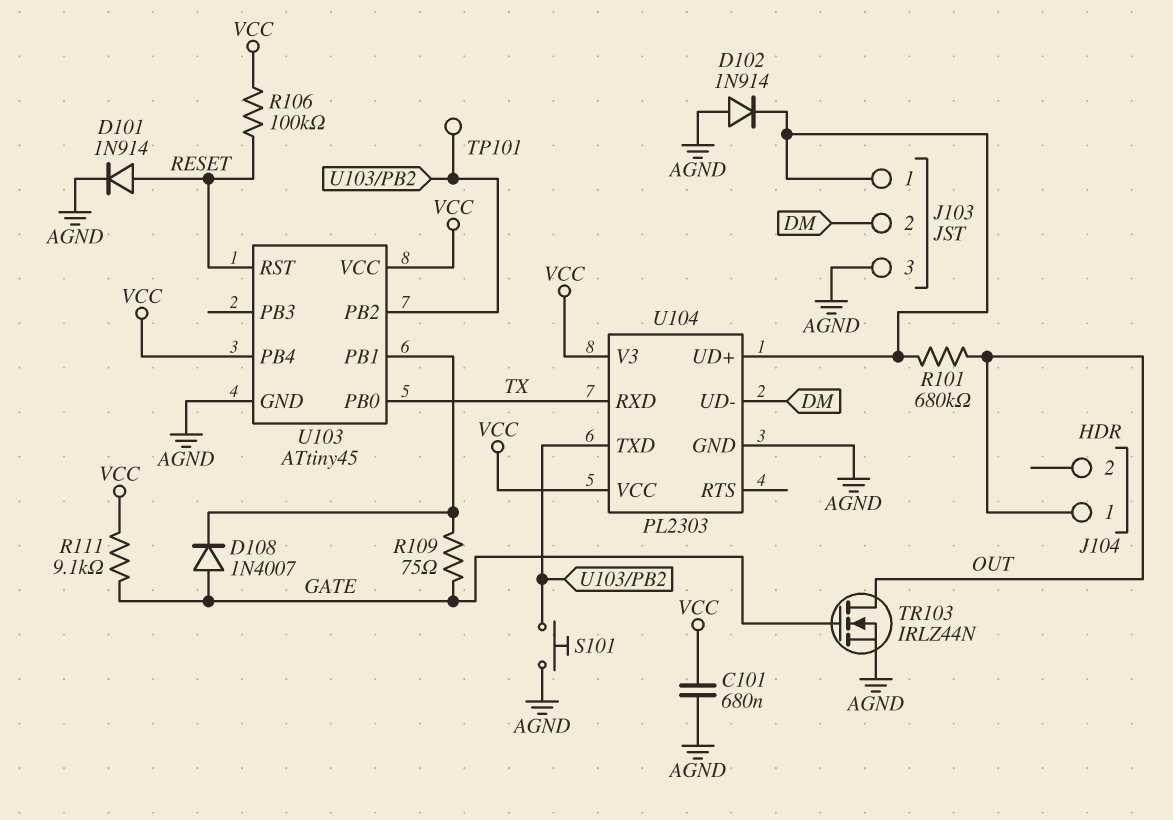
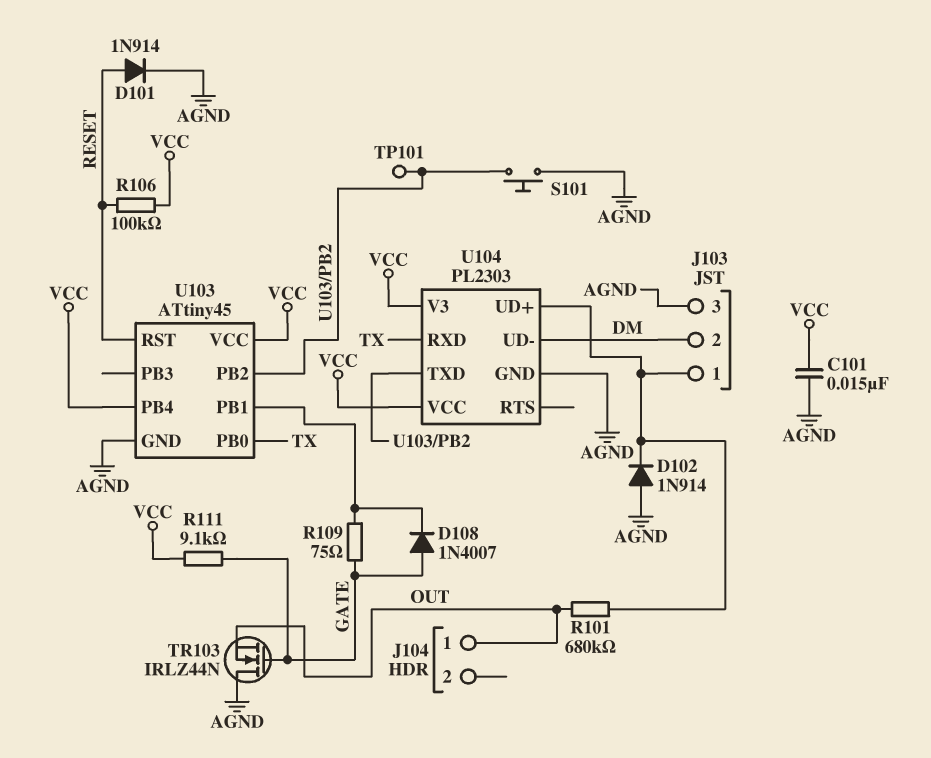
C101: 680nF (AGND, VCC) -> 15nF (AGND, VCC)
TR103: NMOS IRLZ44N (G GATE, D OUT, S AGND) -> NMOS IRLZ44N (G GATE, D AGND, S OUT)

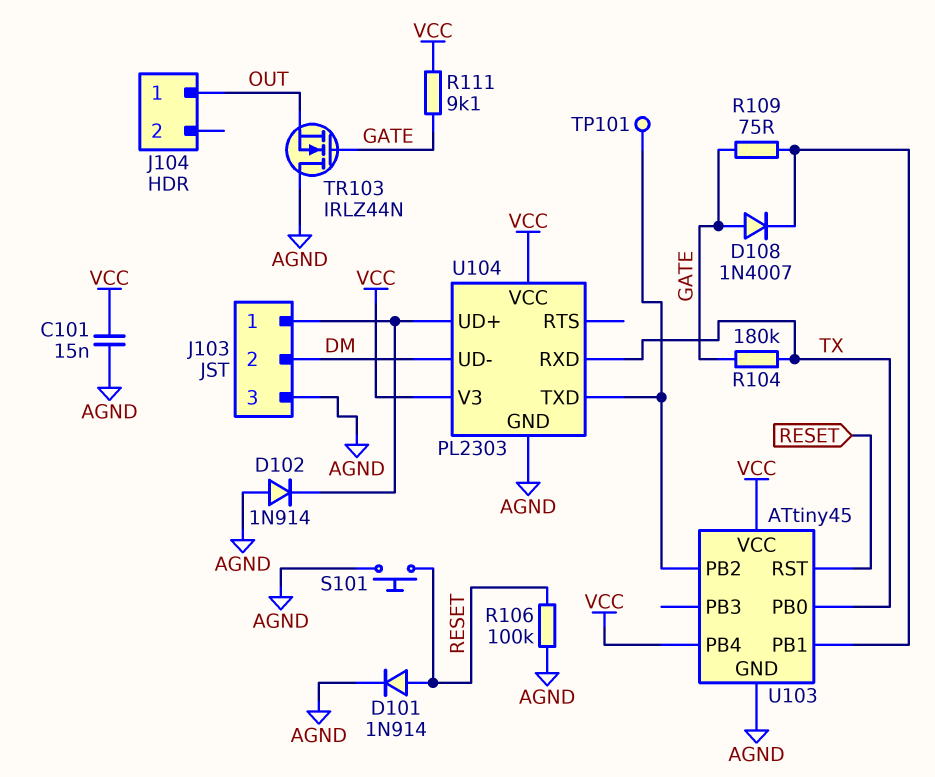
R101: 680k (J103/1, OUT) -> none
R104: none -> 180k (GATE, TX)
R106: 100k (RESET, VCC) -> 100k (AGND, RESET)
S101: button (AGND, U103/PB2) -> button (AGND, RESET)

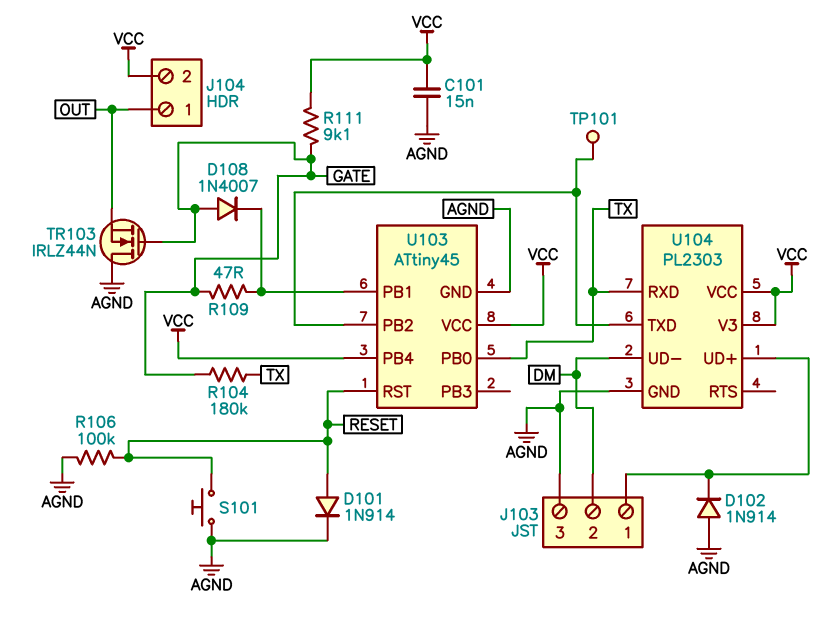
J104 pin 2: none -> VCC
R109: 75 (GATE, U103/PB1) -> 47 (GATE, U103/PB1)

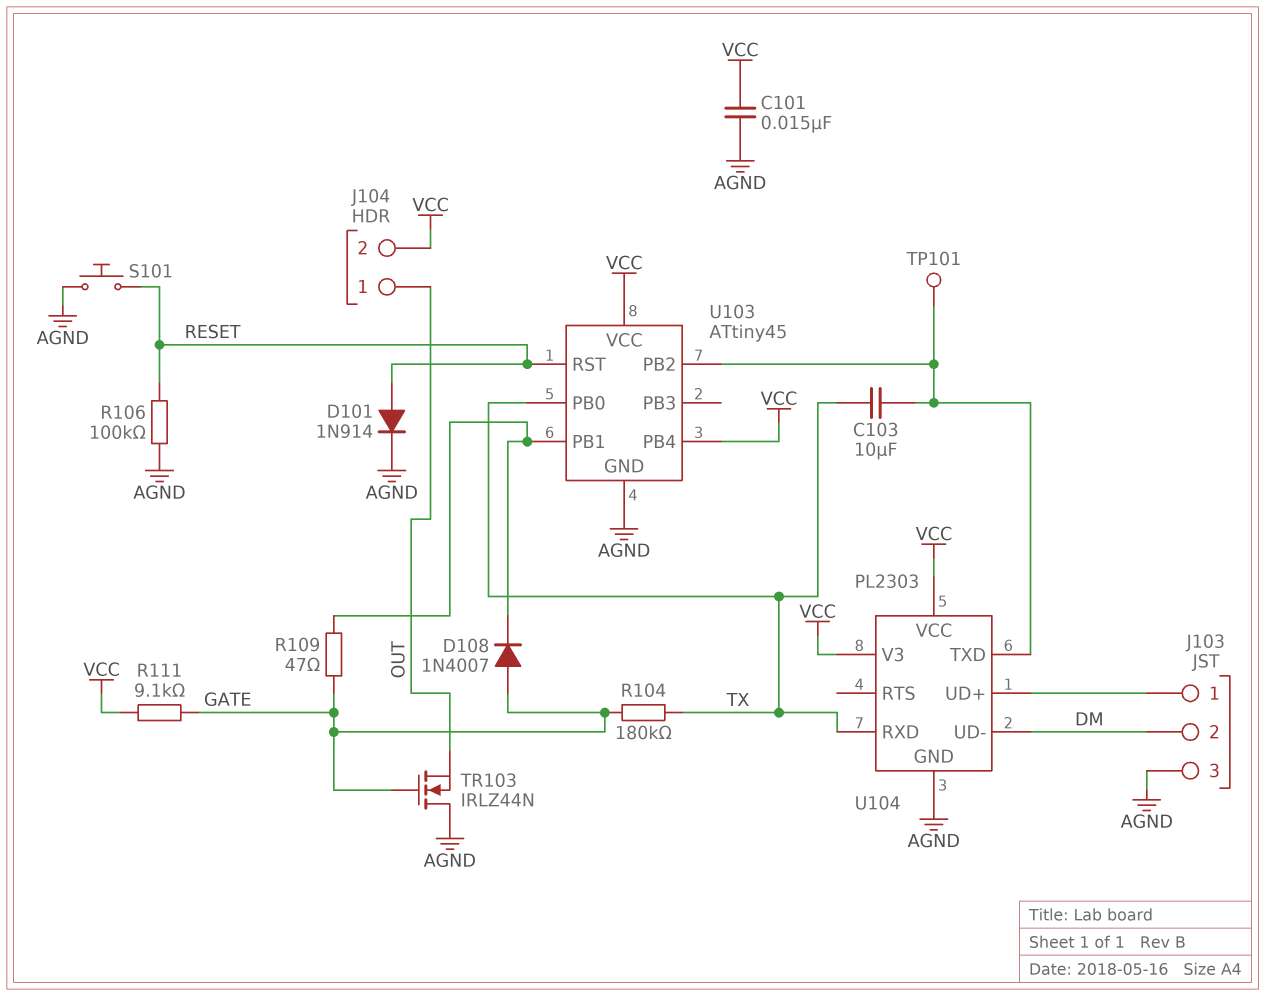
C103: none -> 10uF (TX, U103/PB2)
D102: diode 1N914 (A AGND, K J103/1) -> none

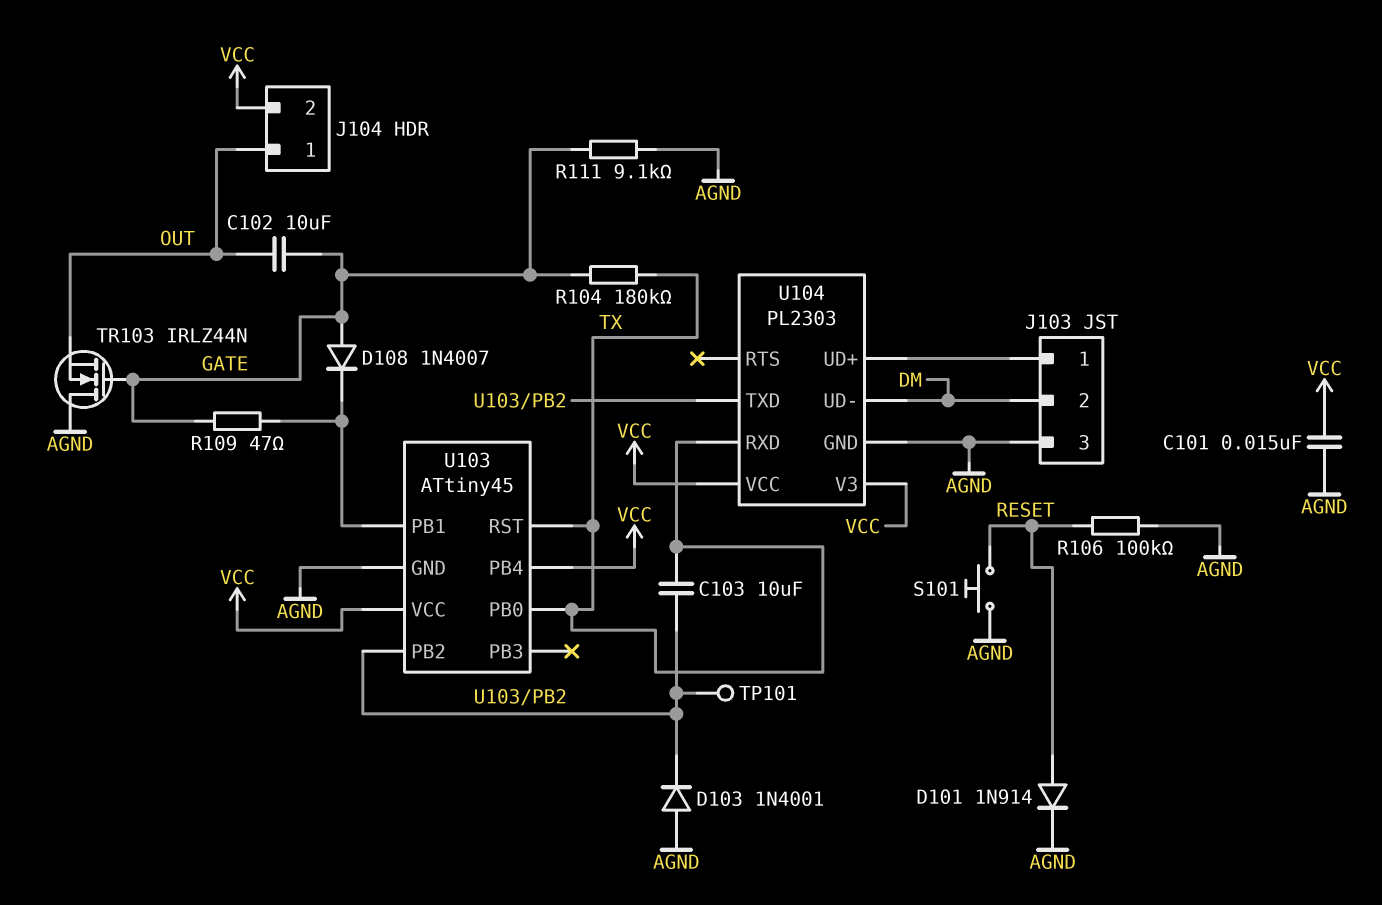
C102: none -> 10uF (GATE, OUT)
D103: none -> diode 1N4001 (A AGND, K U103/PB2)
R111: 9.1k (GATE, VCC) -> 9.1k (AGND, GATE)
U103 pin RST: RESET -> TX

